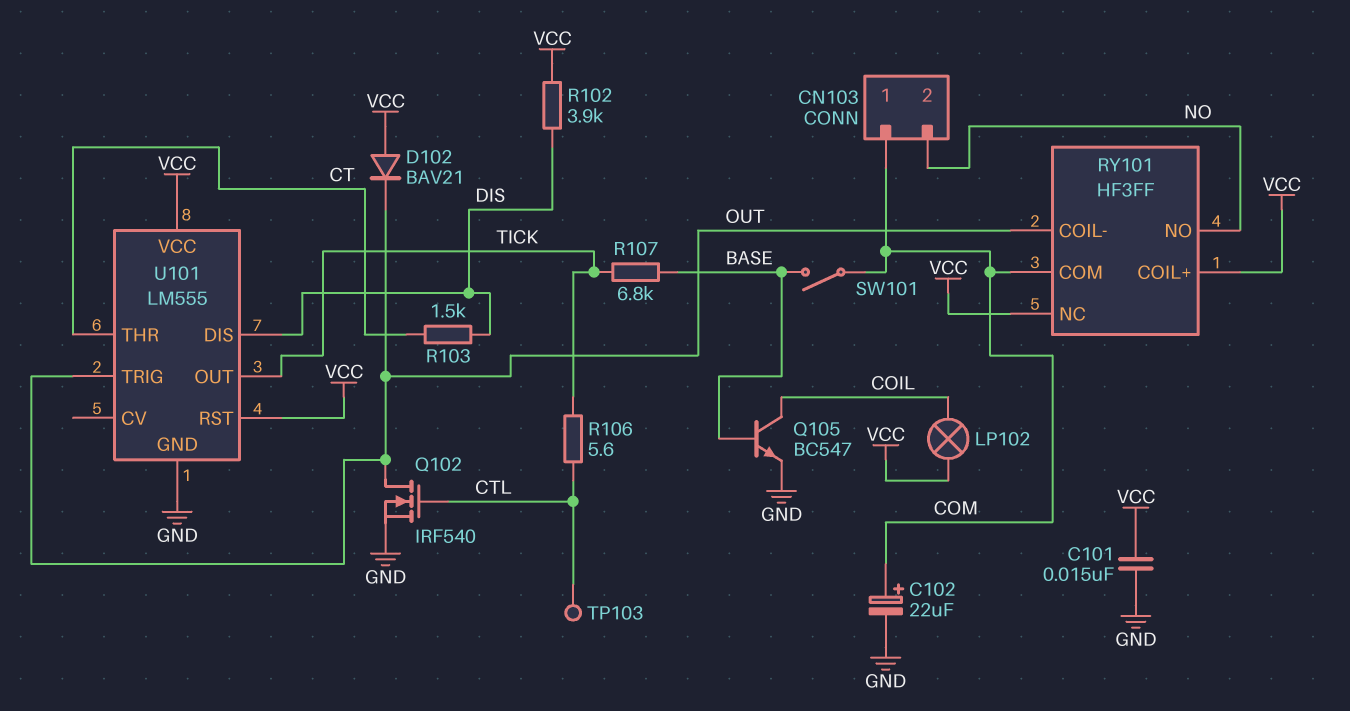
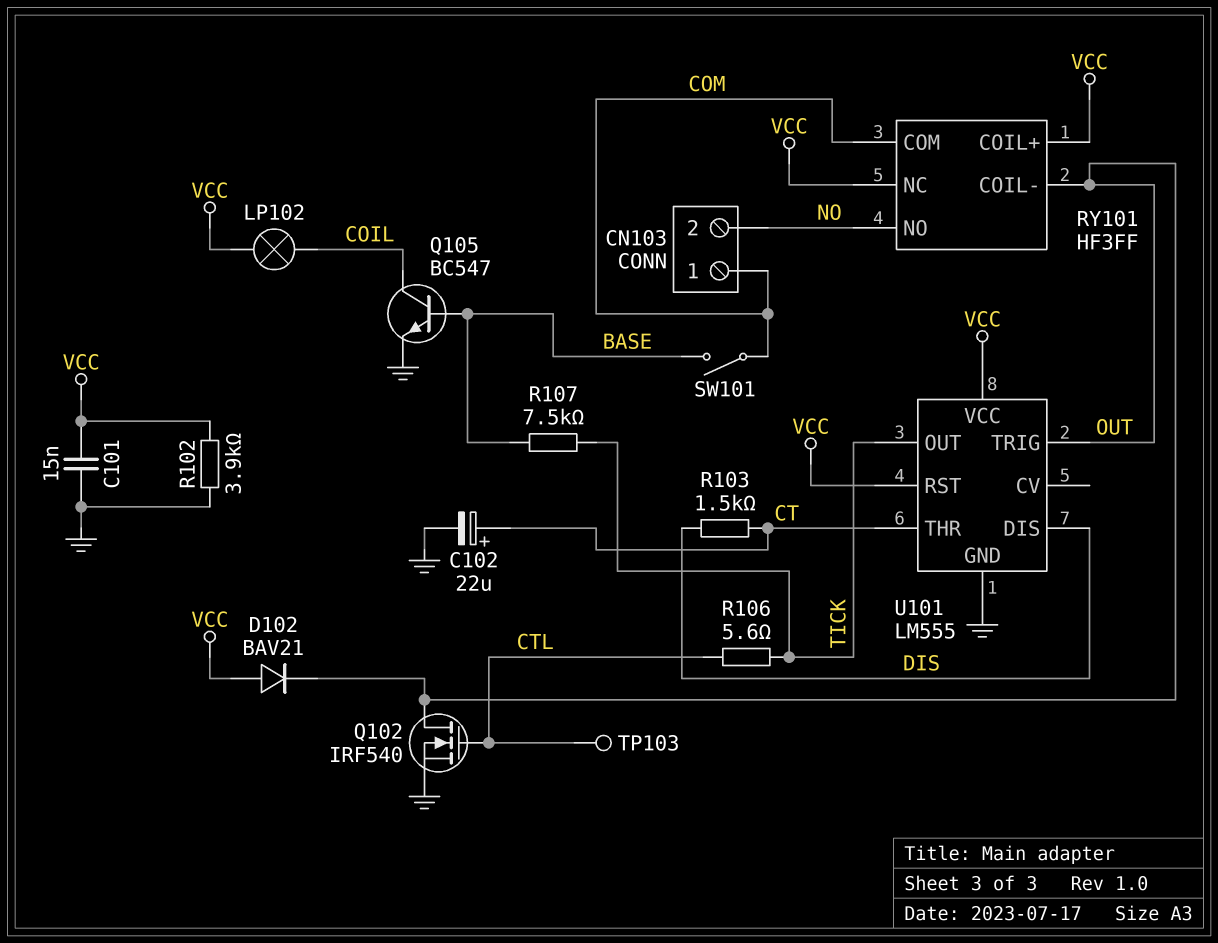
C102: 22uF (plus COM, minus GND) -> 22uF (plus CT, minus GND)
R102: 3.9k (DIS, VCC) -> 3.9k (GND, VCC)
R107: 6.8k (BASE, TICK) -> 7.5k (BASE, TICK)

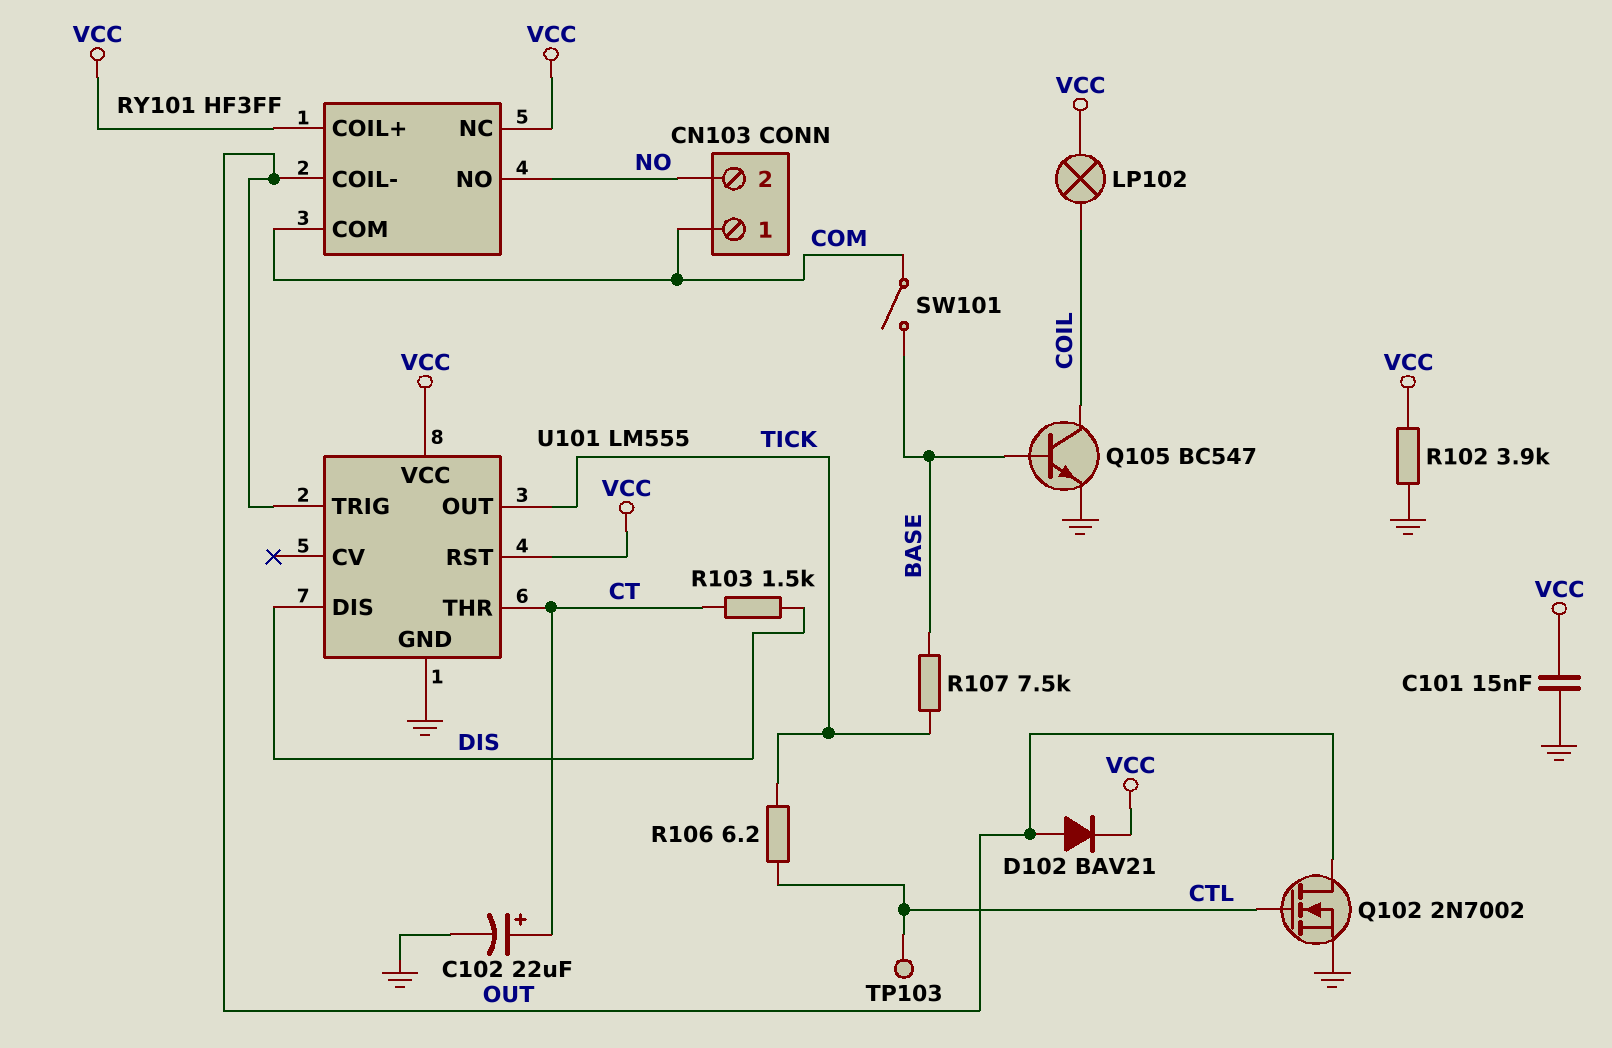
D102: diode BAV21 (A VCC, K OUT) -> diode BAV21 (A OUT, K VCC)
Q102: NMOS IRF540 (G CTL, D OUT, S GND) -> NMOS 2N7002 (G CTL, D OUT, S GND)
R106: 5.6 (CTL, TICK) -> 6.2 (CTL, TICK)

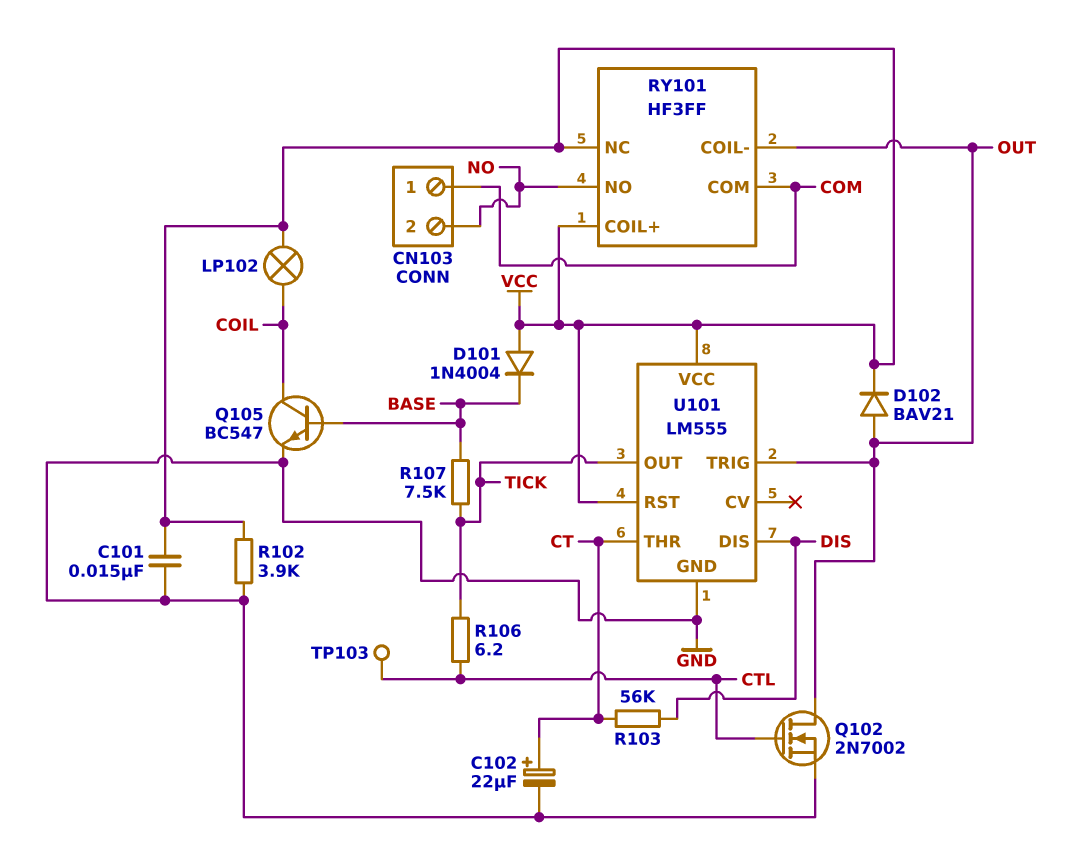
D101: none -> diode 1N4004 (A VCC, K BASE)
R103: 1.5k (CT, DIS) -> 56k (CT, DIS)
SW101: switch (BASE, COM) -> none

